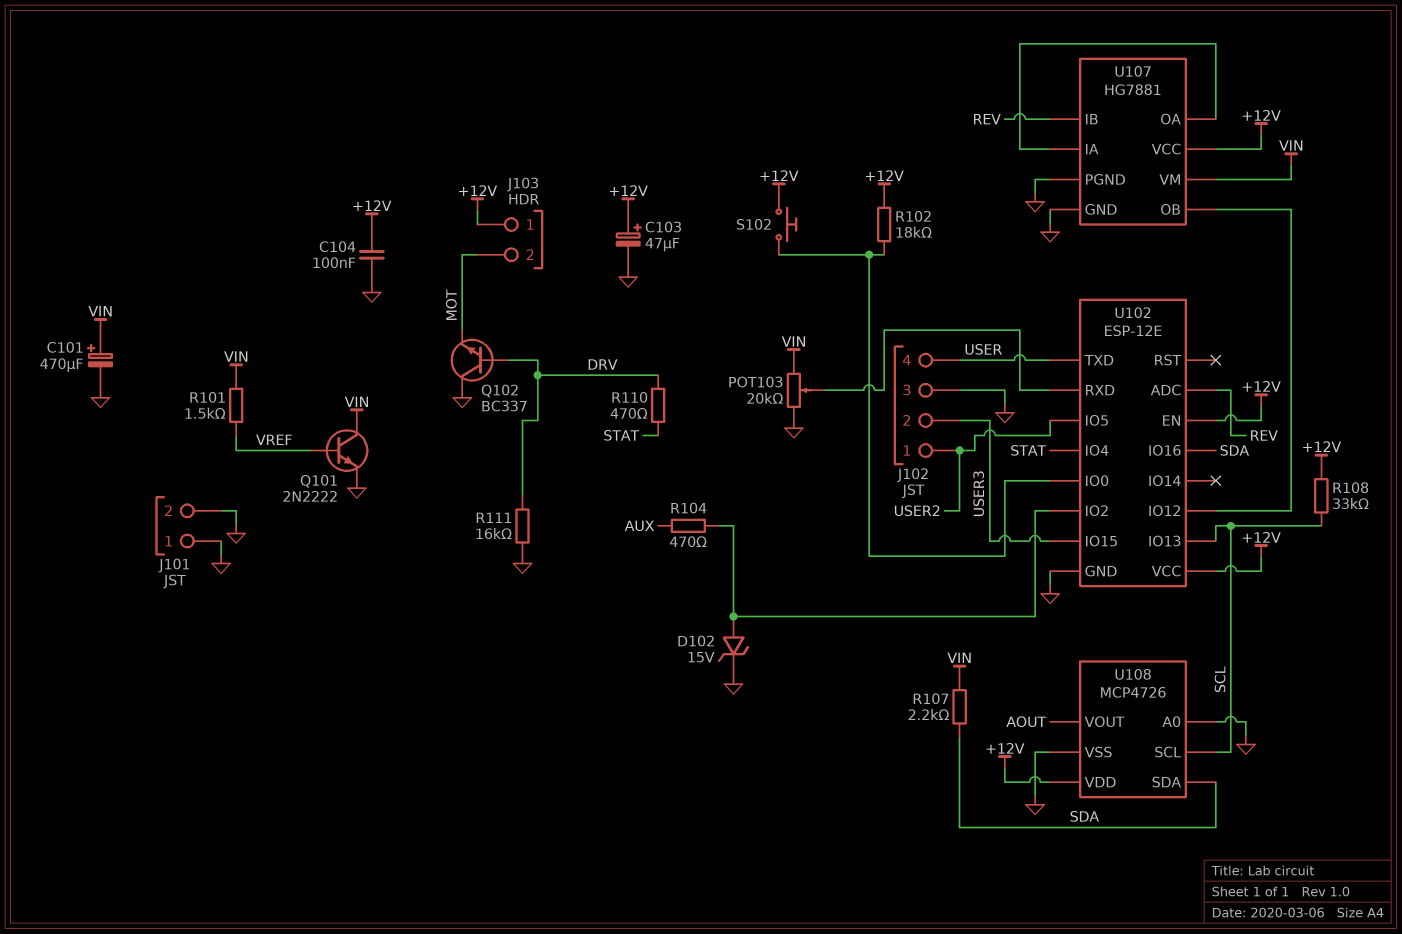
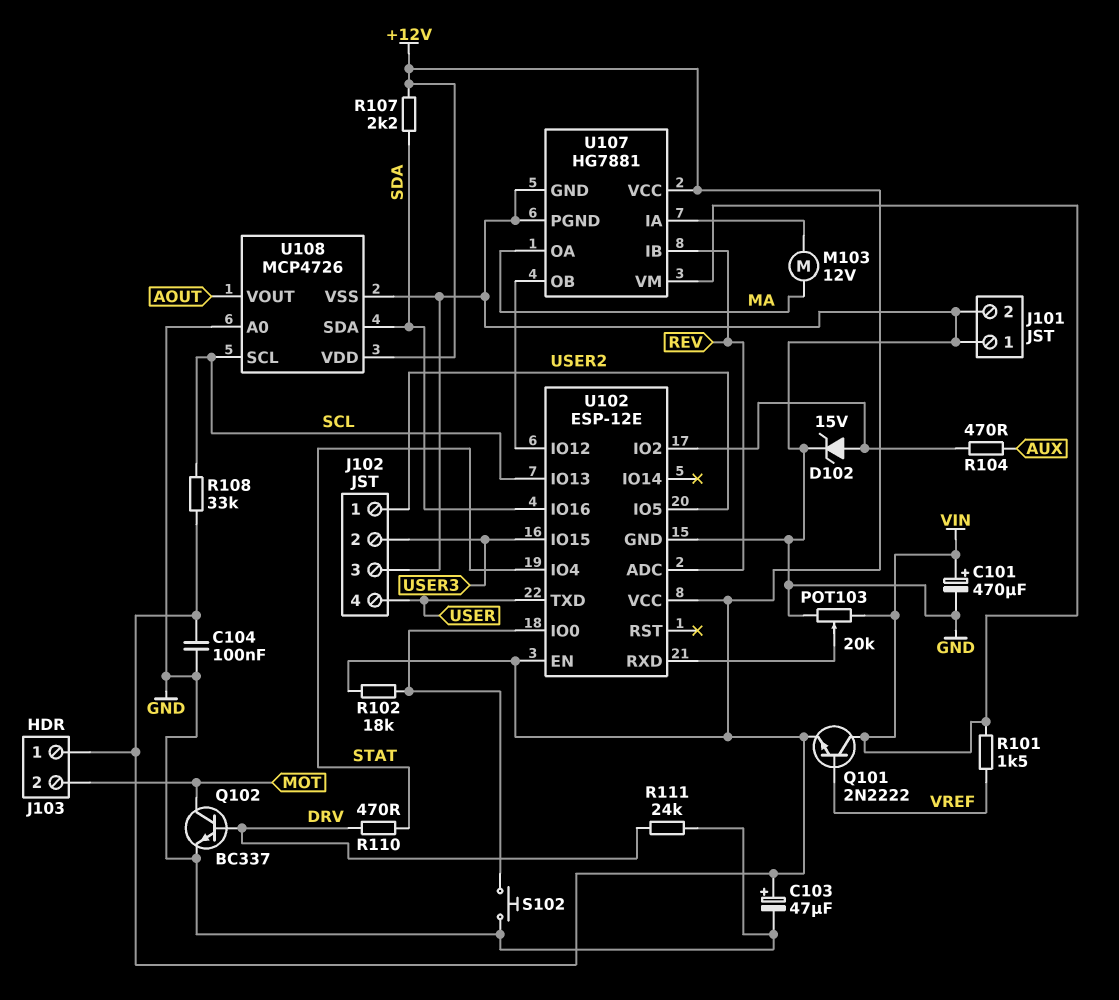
M103: none -> motor 12V (MA, U107/IA)
Q101: NPN 2N2222 (B VREF, C VIN, E GND) -> NPN 2N2222 (B VREF, C VIN, E +12V)
Q102: NPN BC337 (B DRV, C GND, E MOT) -> NPN BC337 (B DRV, C MOT, E GND)
R107: 2.2k (SDA, VIN) -> 2.2k (+12V, SDA)
R111: 16k (DRV, GND) -> 24k (DRV, GND)
S102: button (+12V, U102/IO0) -> button (GND, U102/IO0)
U107 pin OA: U107/IA -> MA

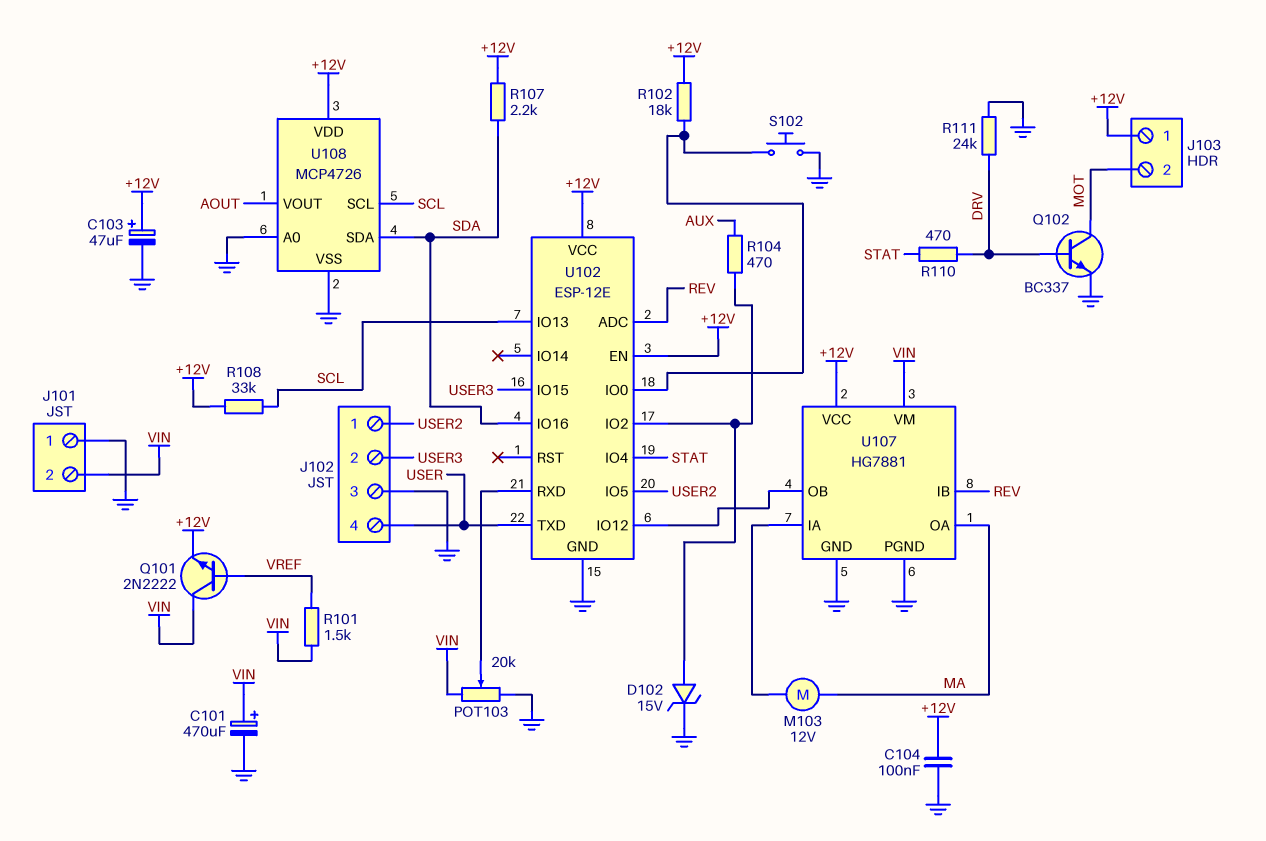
J101 pin 2: GND -> VIN

